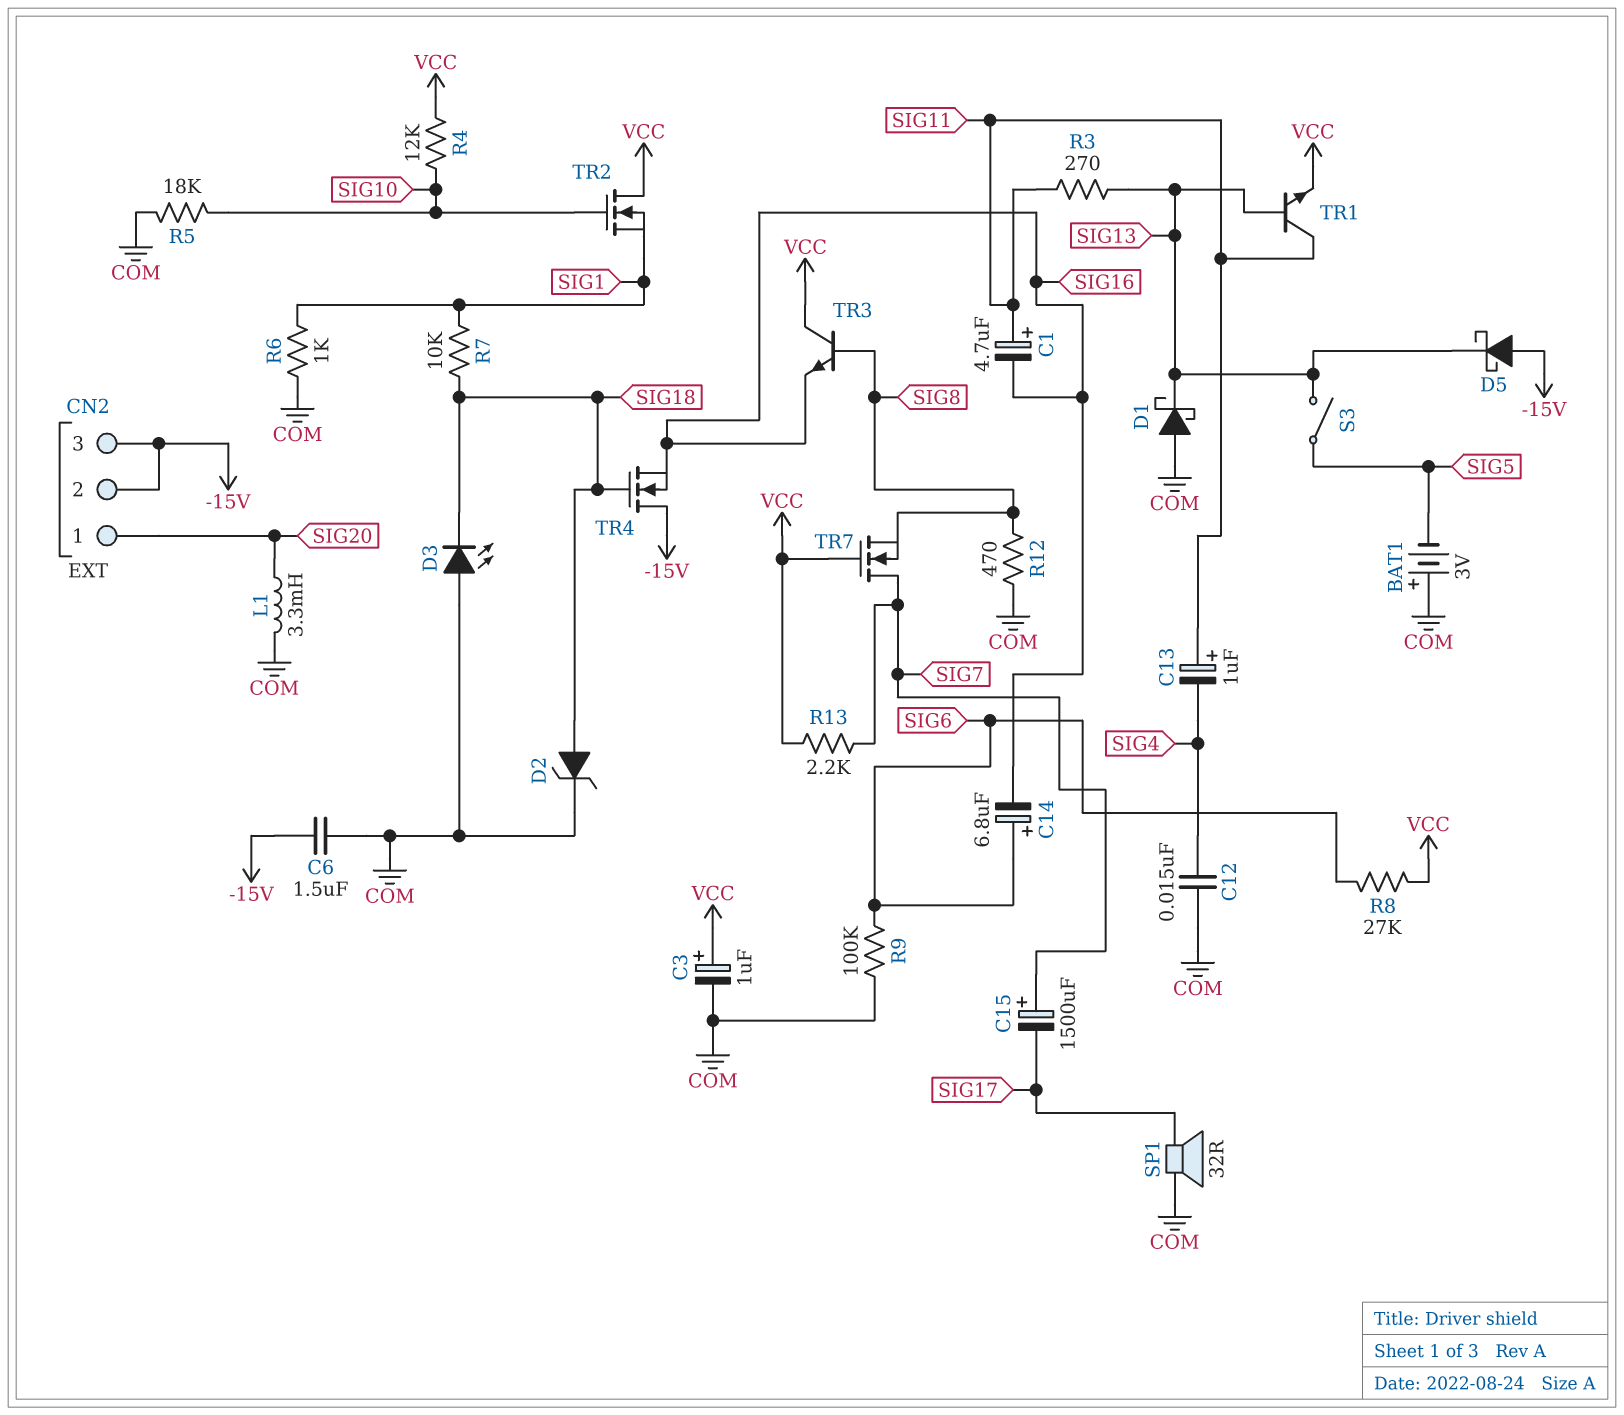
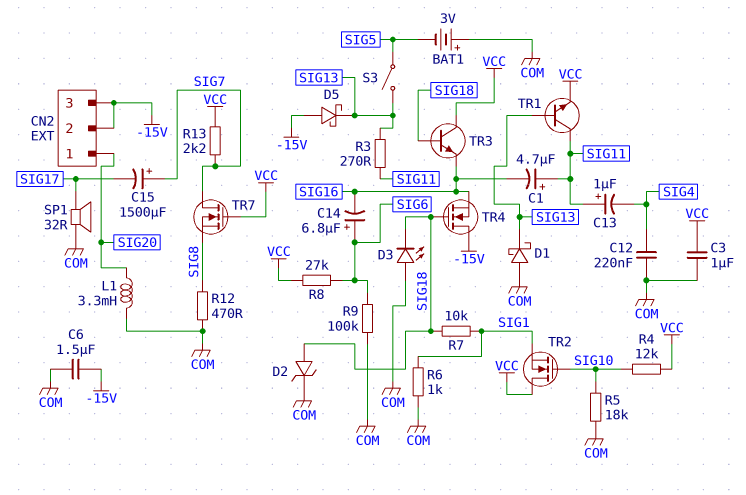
C3: 1uF (plus VCC, minus COM) -> 1uF (COM, VCC)
C12: 15nF (COM, SIG4) -> 220nF (COM, SIG4)
TR3: NPN (B SIG8, C VCC, E SIG16) -> NPN (B SIG18, C VCC, E SIG16)

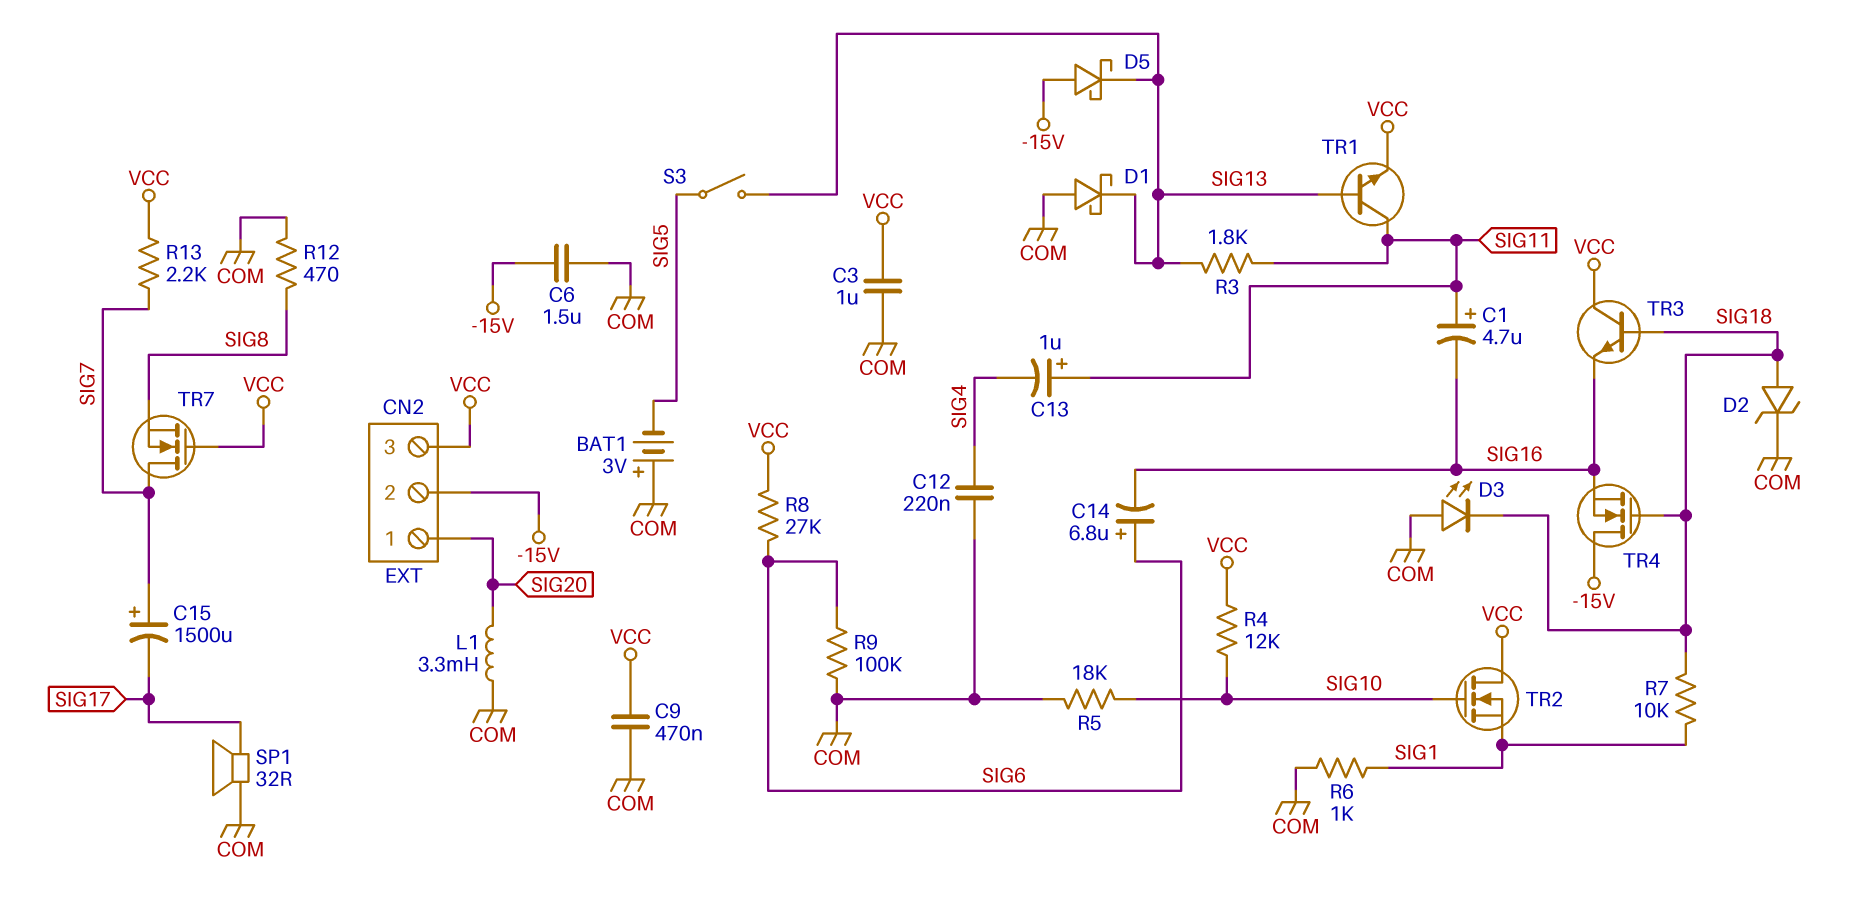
C9: none -> 470nF (COM, VCC)
CN2 pin 3: -15V -> VCC
R3: 270 (SIG11, SIG13) -> 1.8k (SIG11, SIG13)

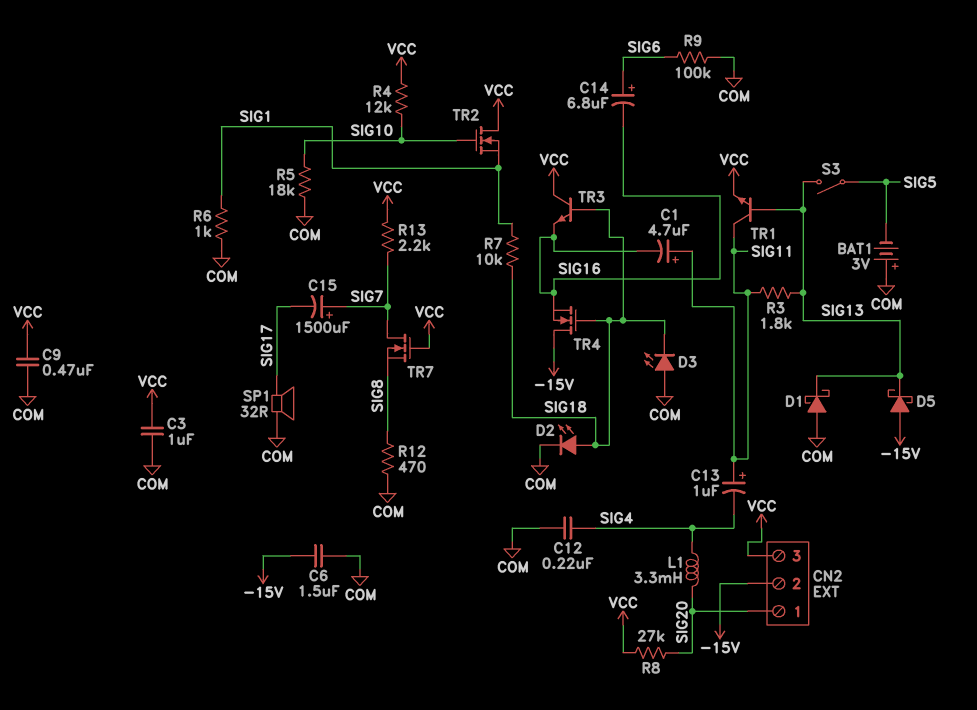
D2: zener (A SIG18, K COM) -> LED (A SIG18, K COM)
L1: 3.3mH (COM, SIG20) -> 3.3mH (SIG4, SIG20)
R8: 27k (SIG6, VCC) -> 27k (SIG20, VCC)

